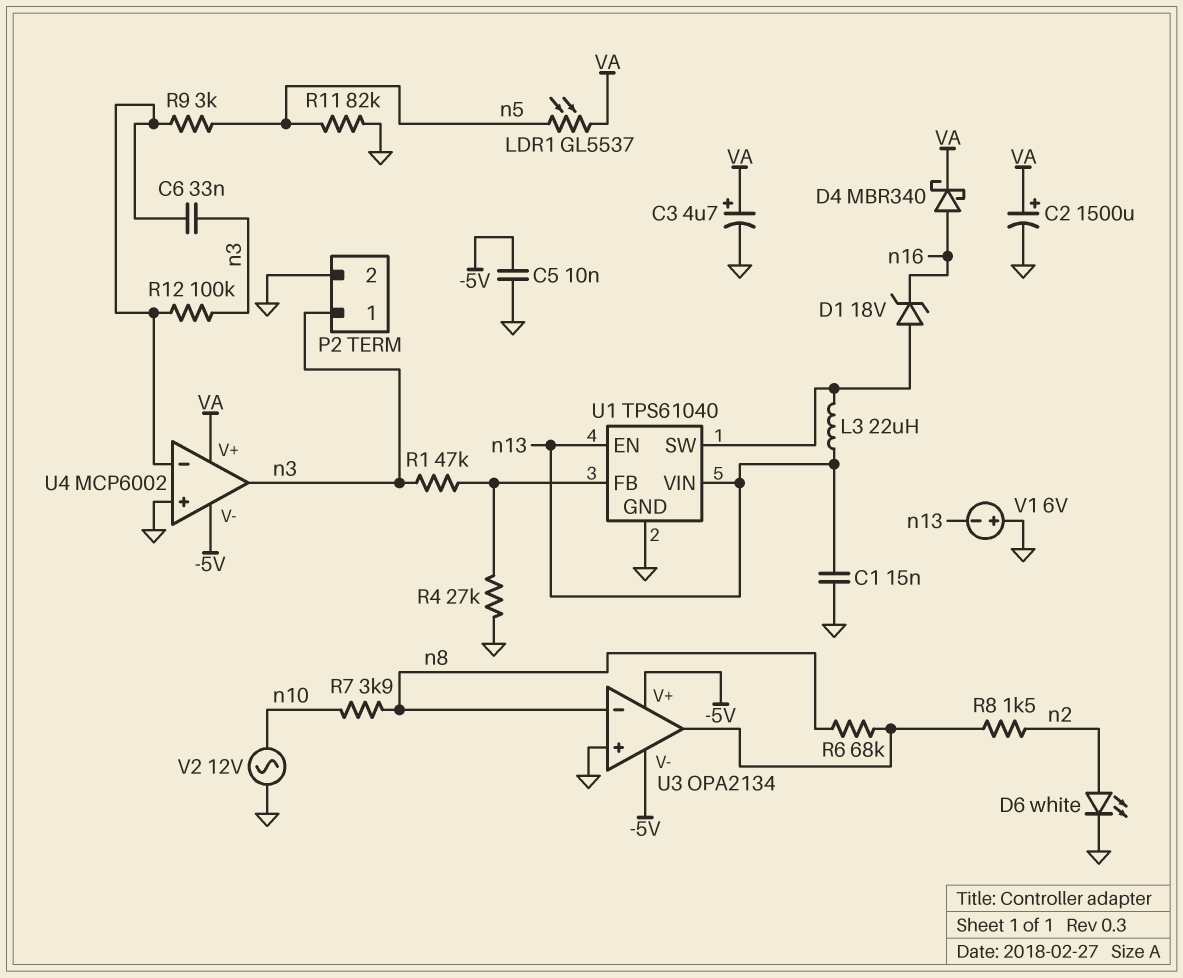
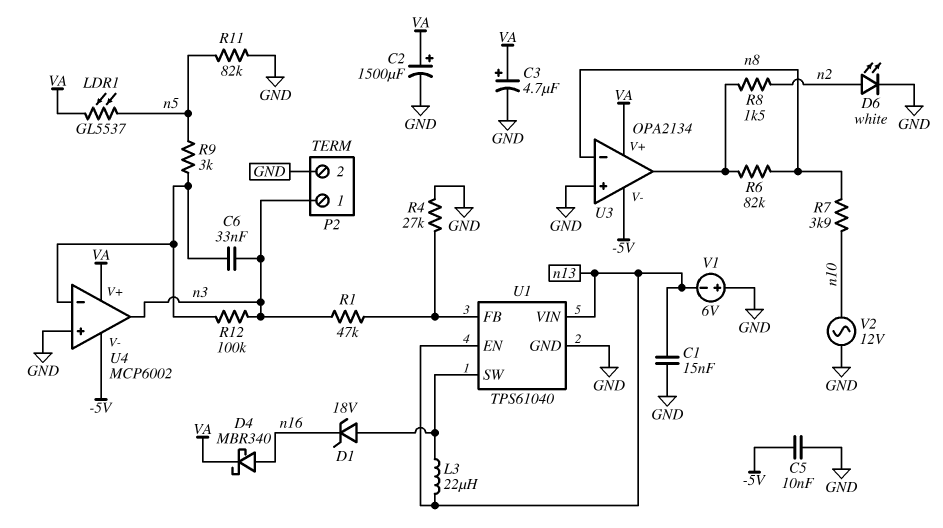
R6: 68k (U3/out, n8) -> 82k (U3/out, n8)
U3 pin V+: -5V -> VA

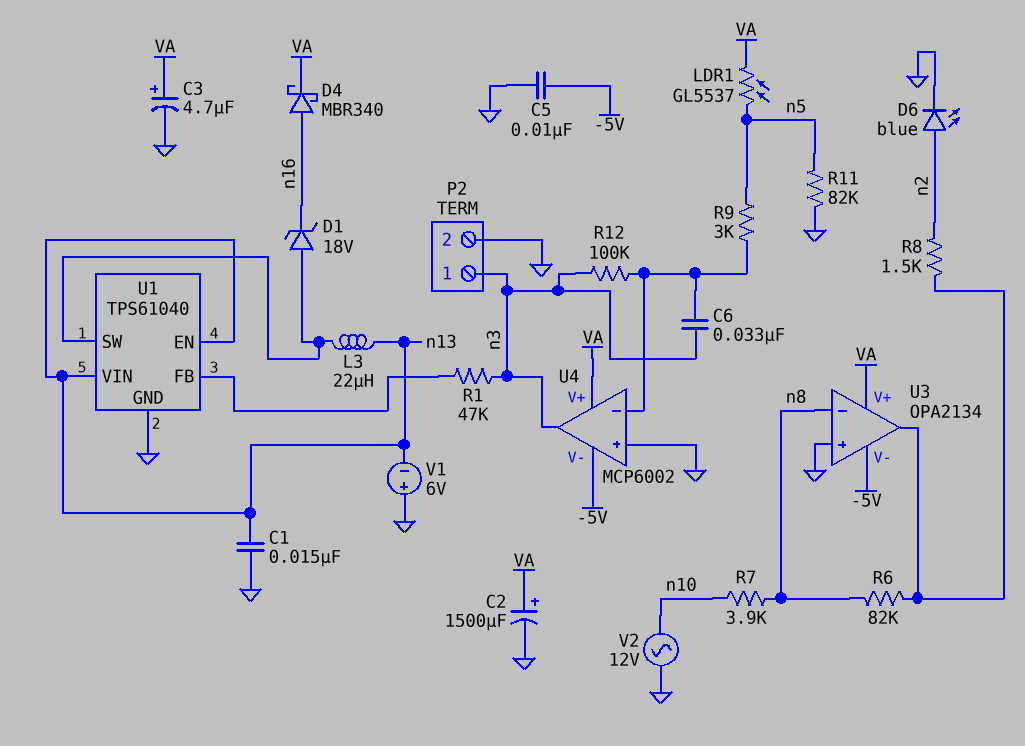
D6: LED white (A n2, K GND) -> LED blue (A n2, K GND)
R4: 27k (GND, U1/FB) -> none

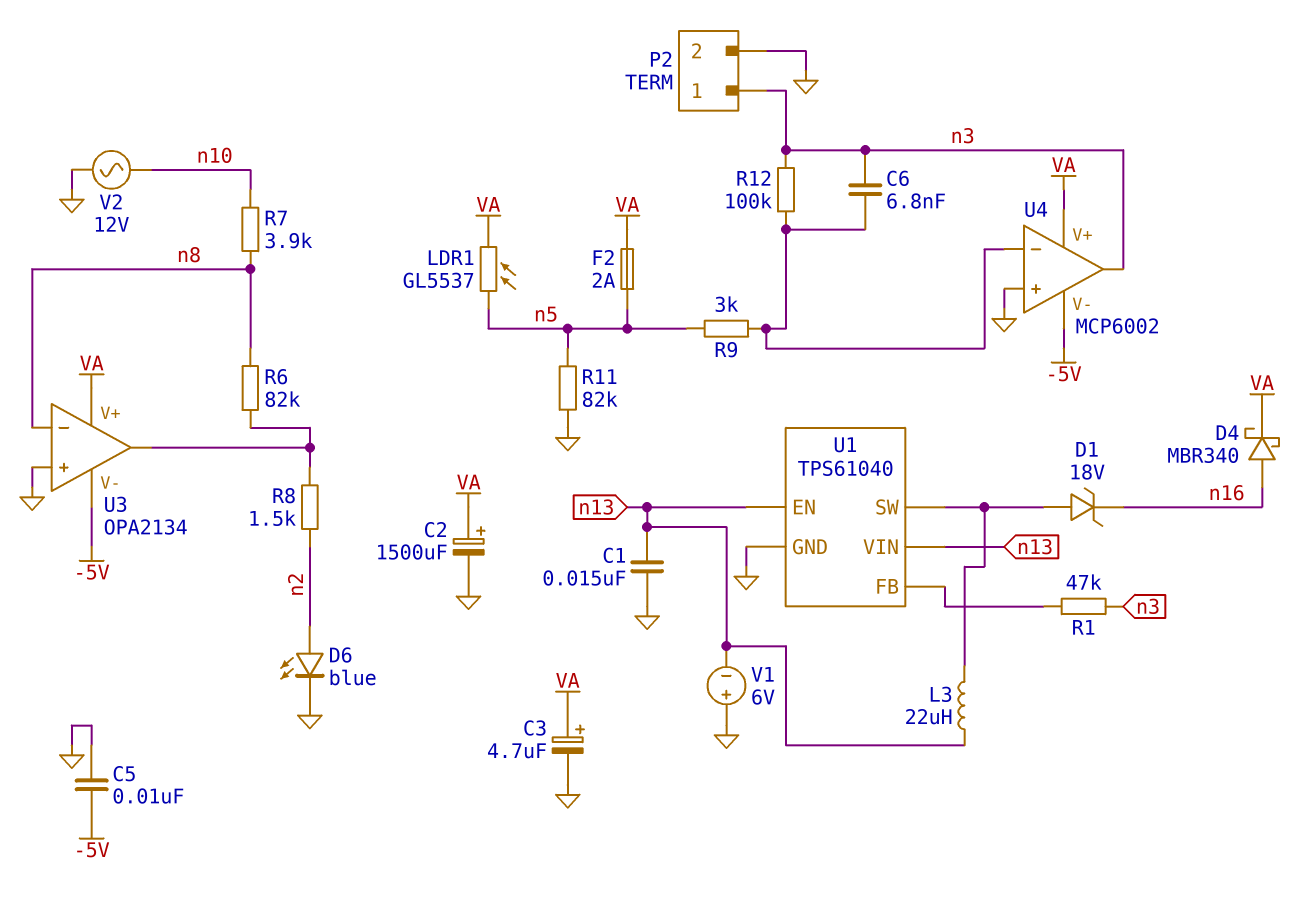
C6: 33nF (U4/in-, n3) -> 6.8nF (U4/in-, n3)
F2: none -> 2A (VA, n5)

